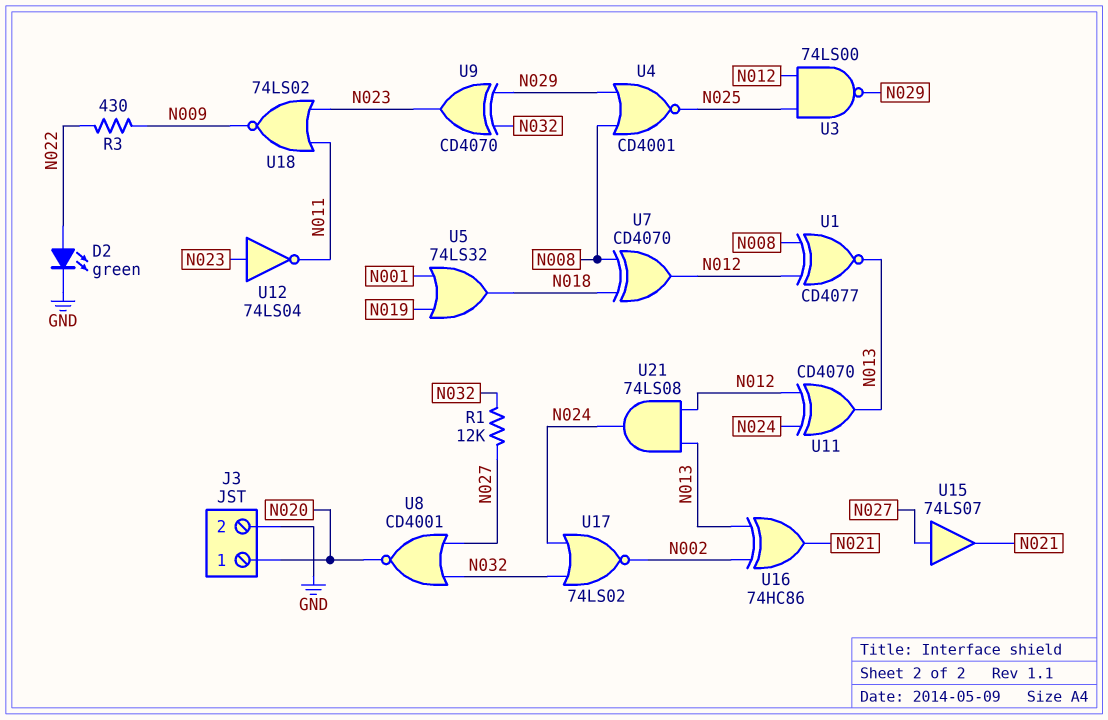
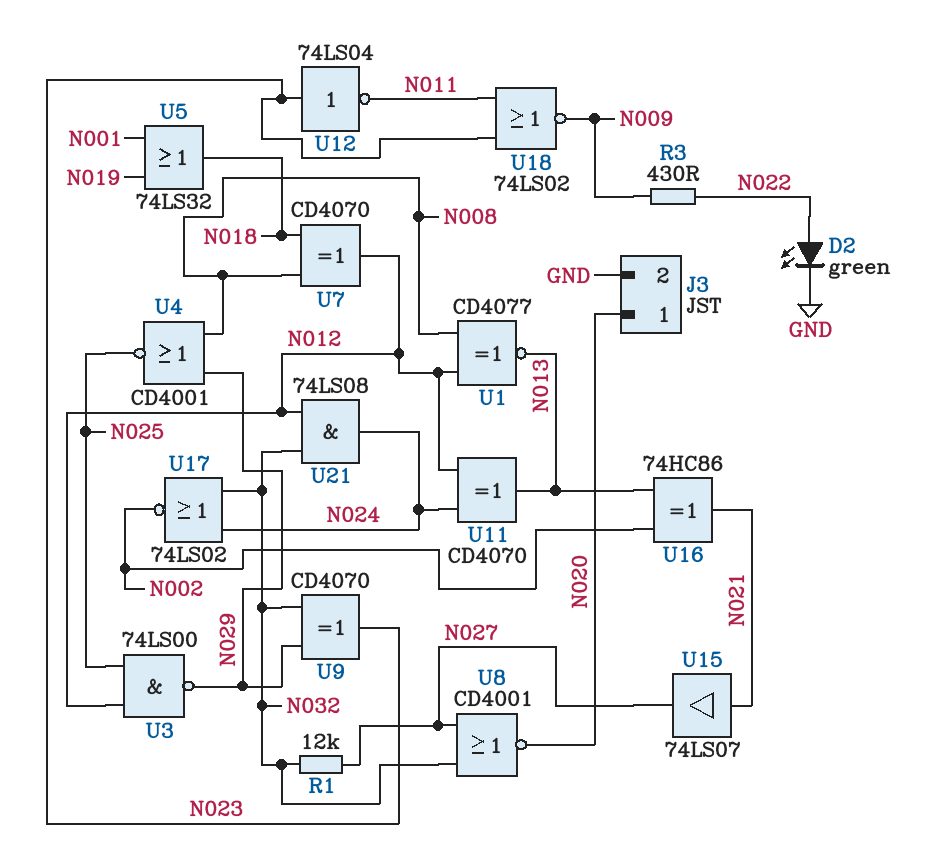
U15: buffer 74LS07 (in N027, out N021) -> buffer 74LS07 (in N021, out N027)
U21: AND 74LS08 (in N012, in N013, out N024) -> AND 74LS08 (in N012, in N032, out N024)

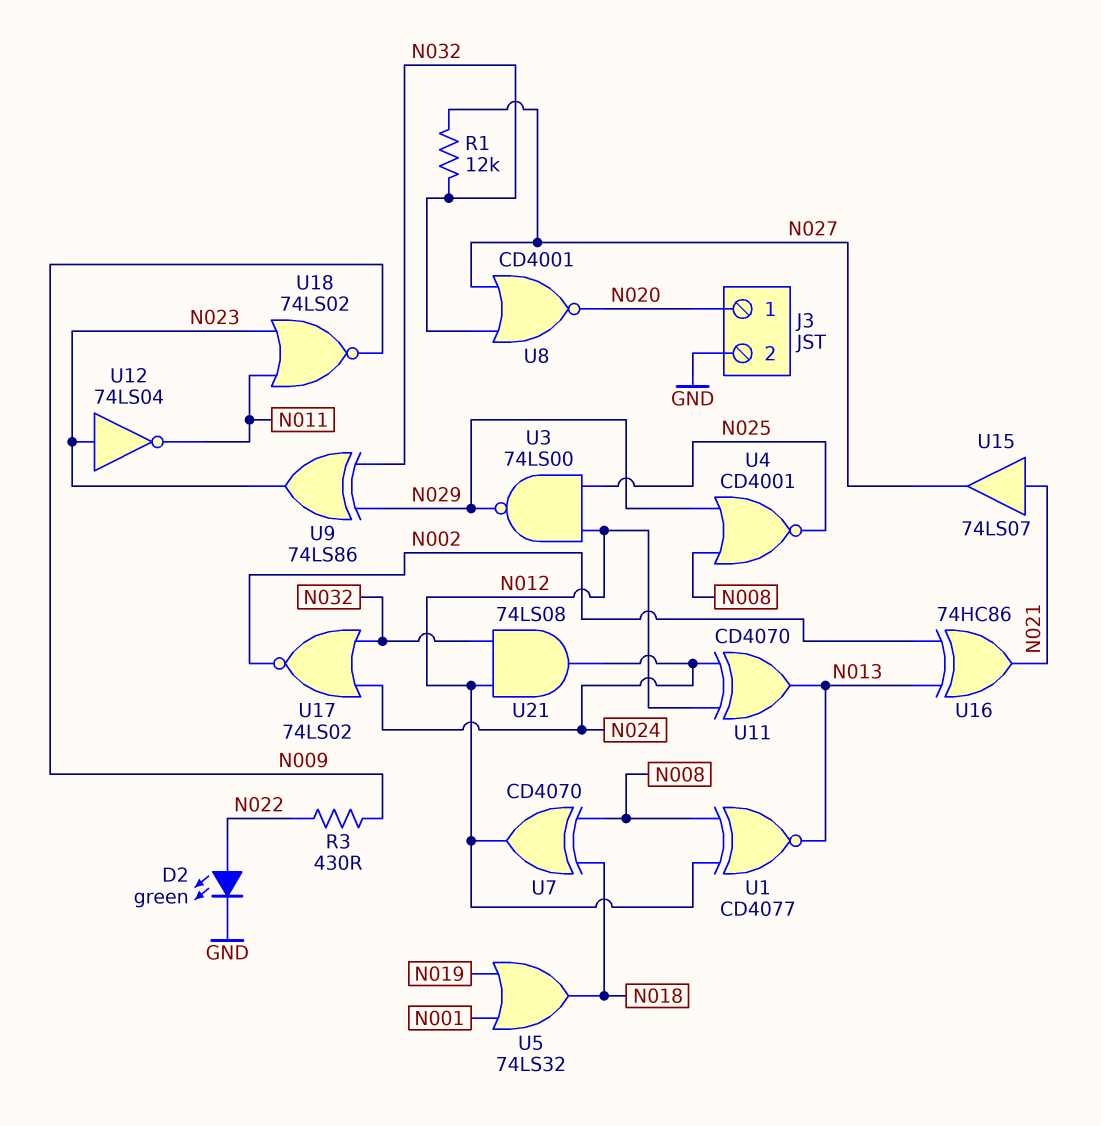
U9: XOR CD4070 (in N029, in N032, out N023) -> XOR 74LS86 (in N029, in N032, out N023)

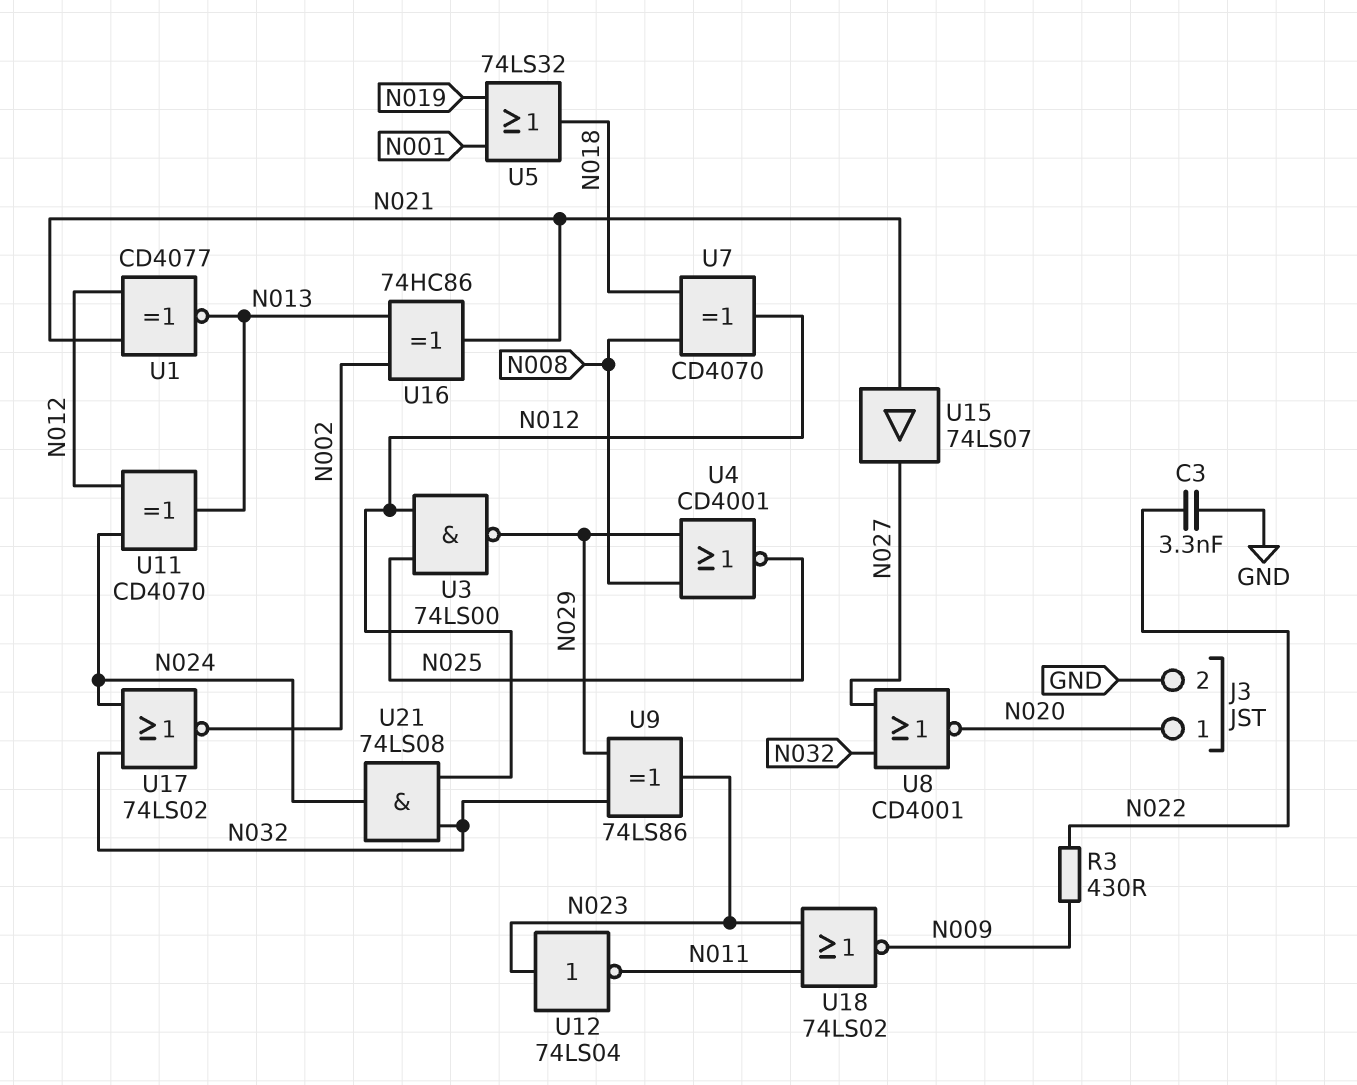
C3: none -> 3.3nF (GND, N022)
D2: LED green (A N022, K GND) -> none
R1: 12k (N027, N032) -> none
U1: XNOR CD4077 (in N008, in N012, out N013) -> XNOR CD4077 (in N012, in N021, out N013)

